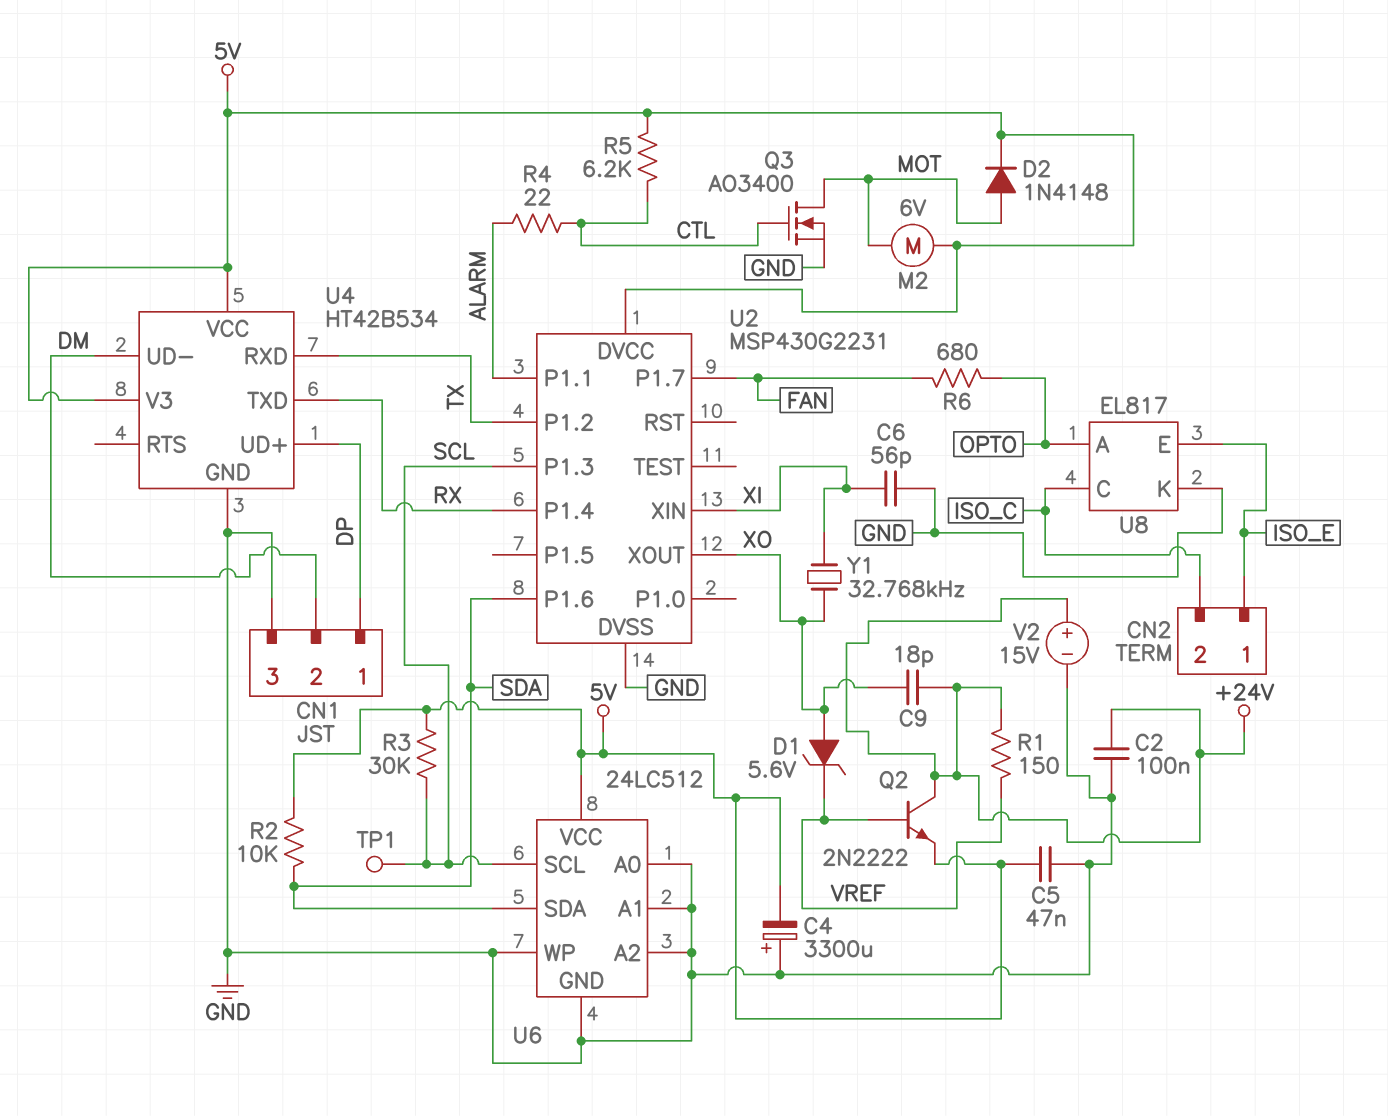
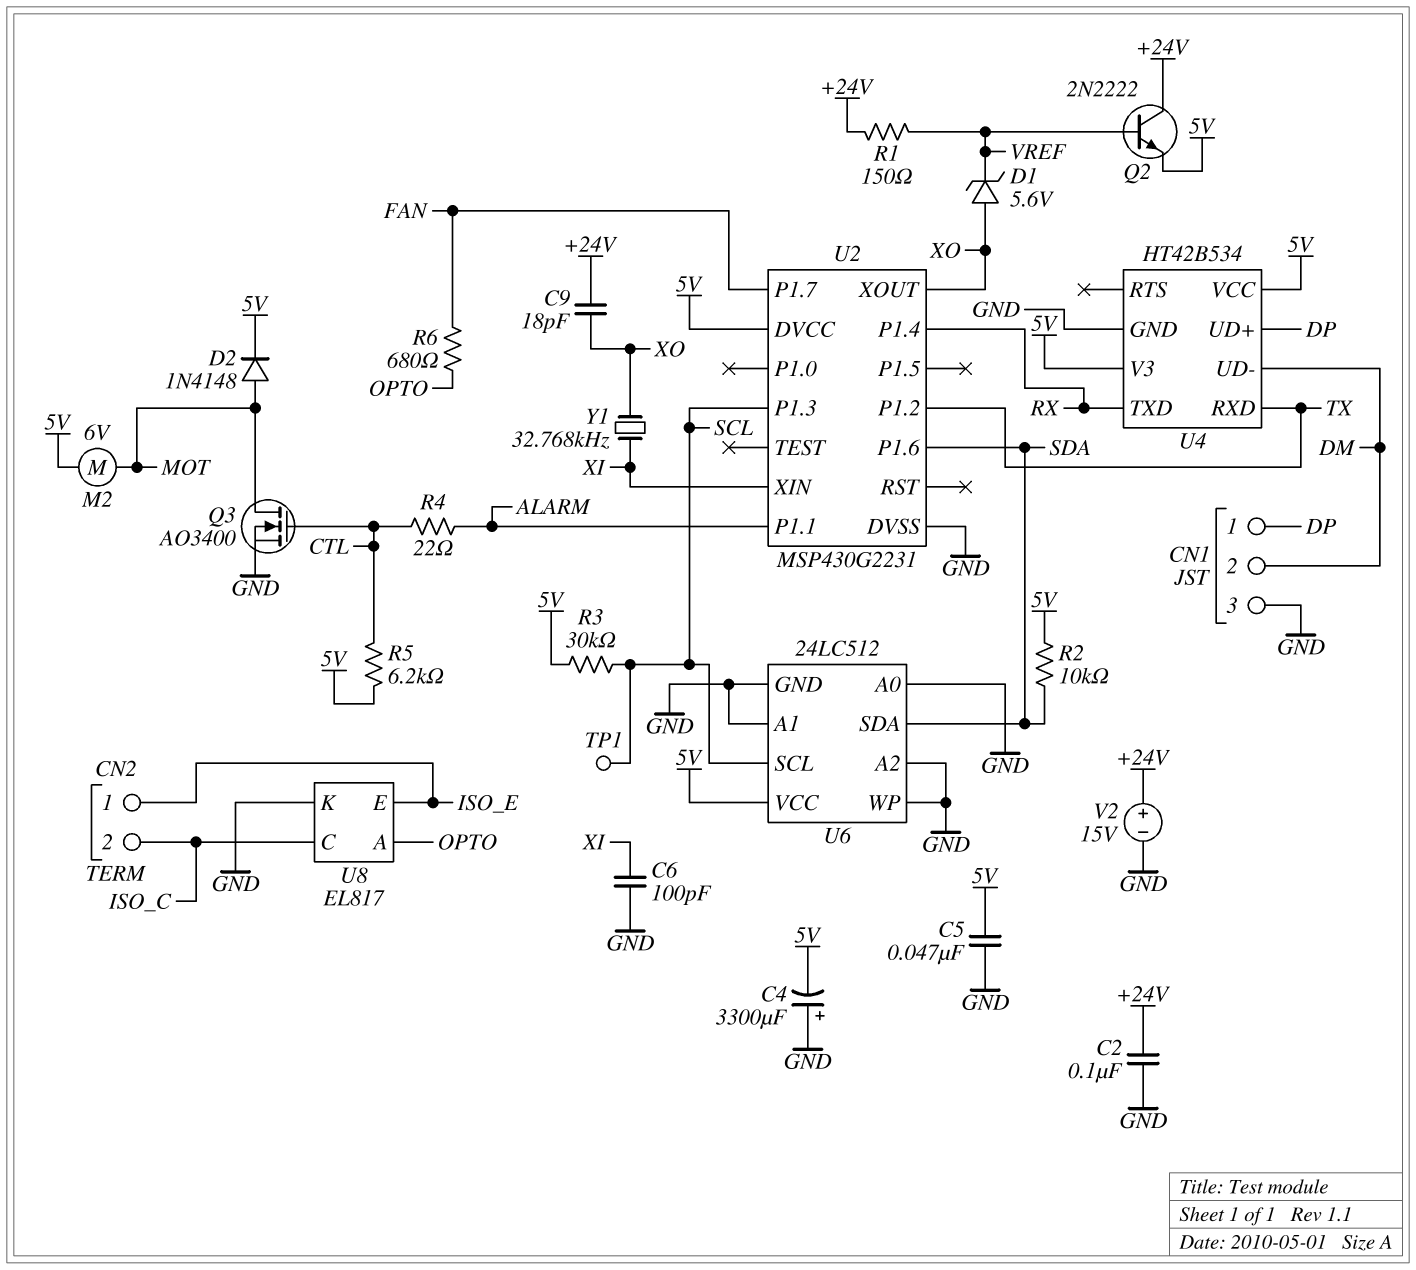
C6: 56pF (GND, XI) -> 100pF (GND, XI)

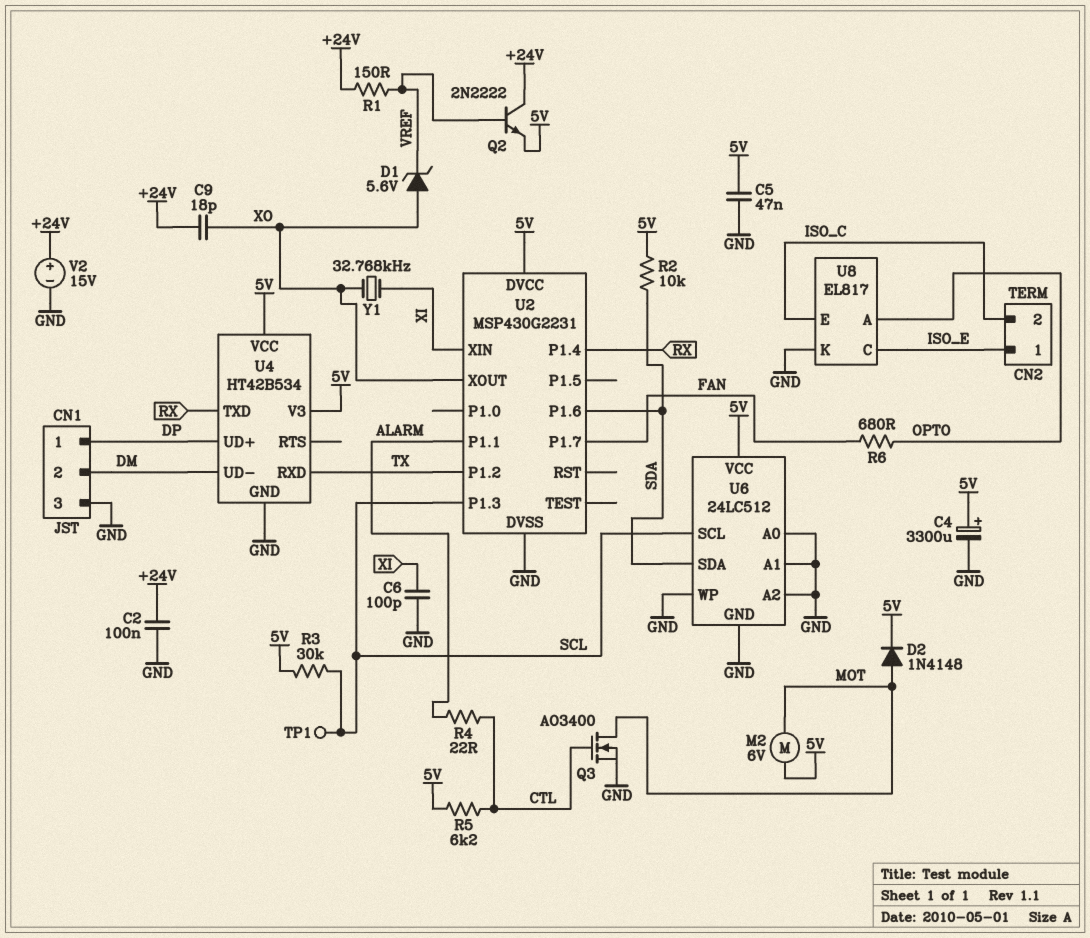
C4: 3300uF (plus GND, minus 5V) -> 3300uF (plus 5V, minus GND)
U8 pin C: ISO_C -> ISO_E
U8 pin E: ISO_E -> ISO_C

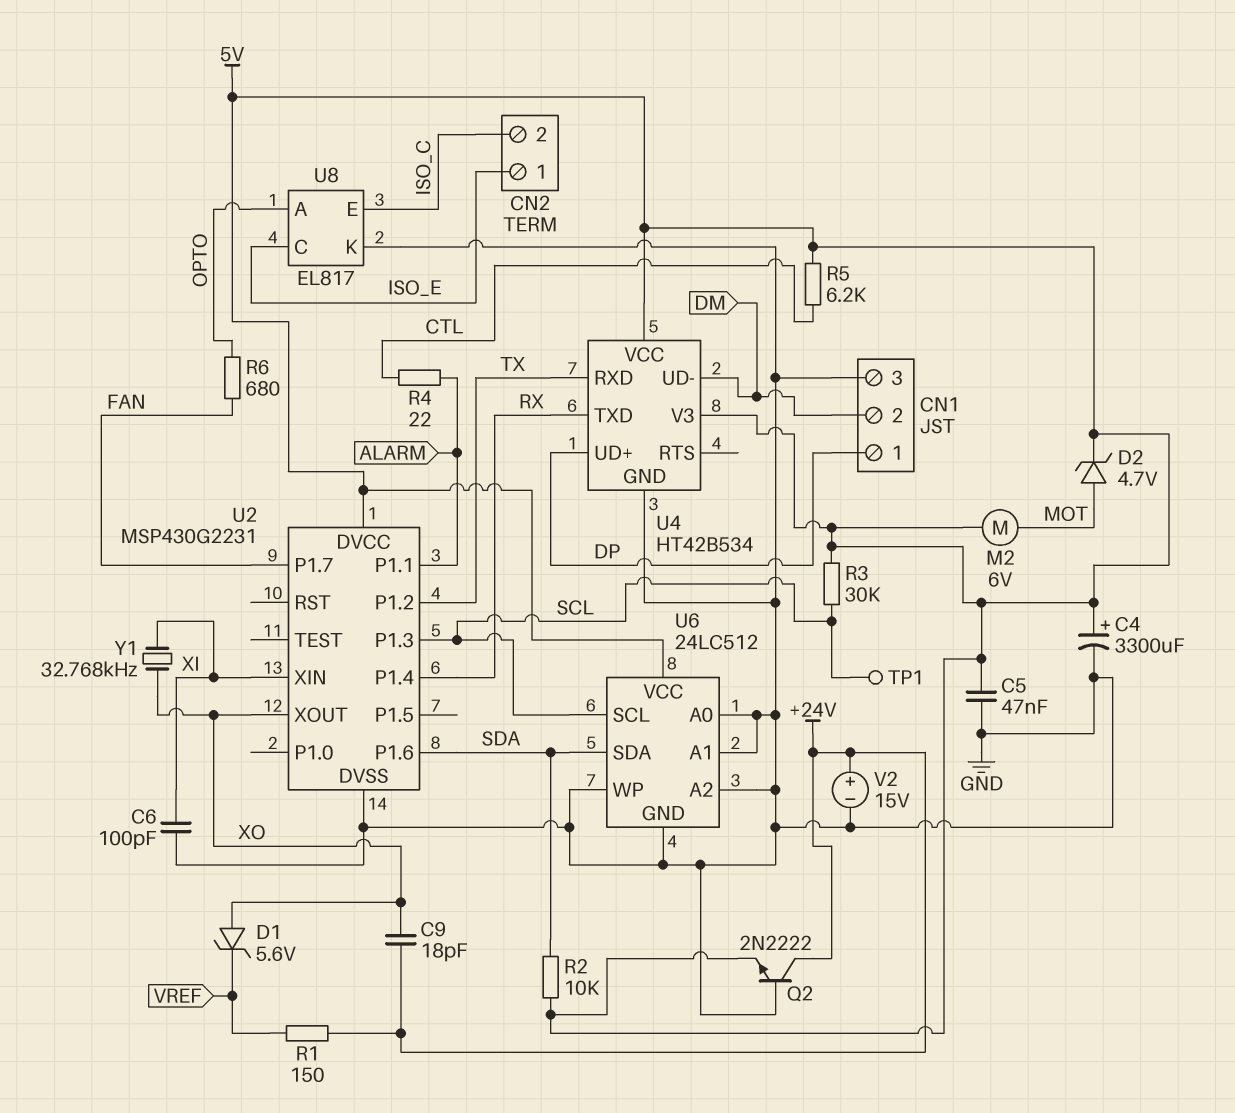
C2: 100nF (+24V, GND) -> none
D2: diode 1N4148 (A MOT, K 5V) -> zener 4.7V (A MOT, K 5V)
Q2: NPN 2N2222 (B VREF, C +24V, E 5V) -> NPN 2N2222 (B GND, C +24V, E 5V)
Q3: NMOS AO3400 (G CTL, D MOT, S GND) -> none

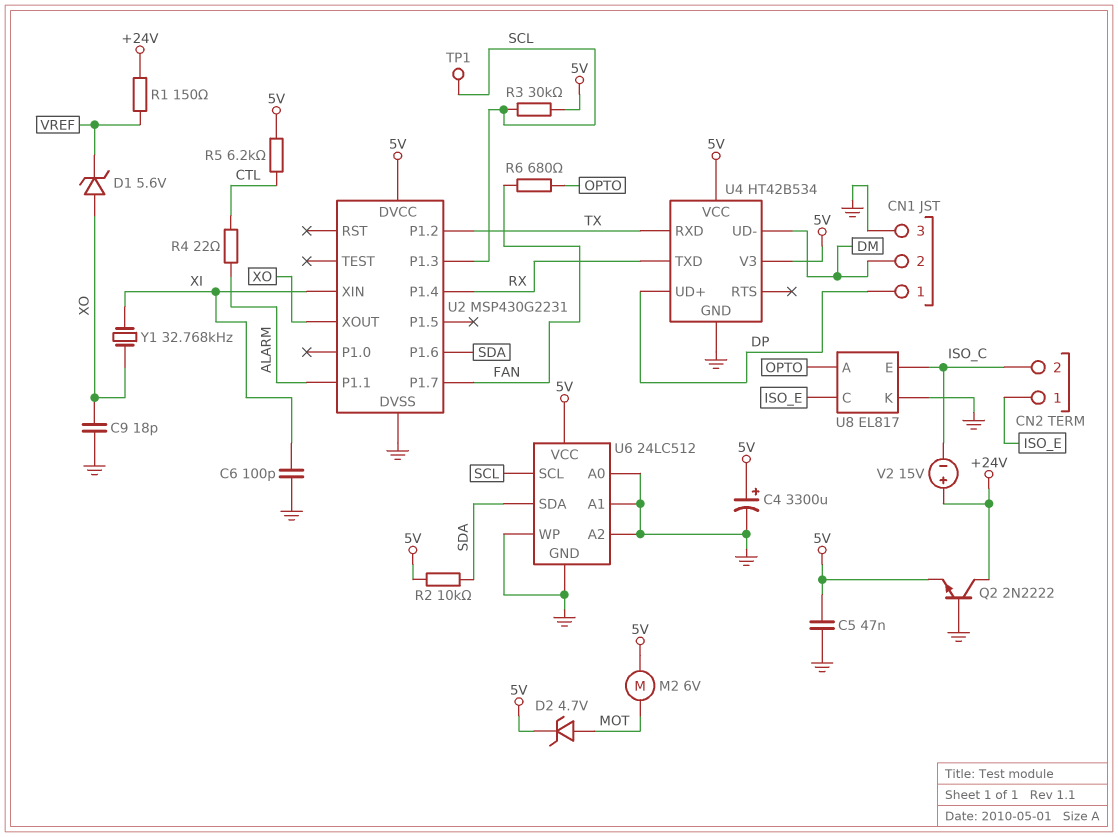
C9: 18pF (+24V, XO) -> 18pF (GND, XO)
V2: 15V (plus +24V, minus GND) -> 15V (plus +24V, minus ISO_C)

